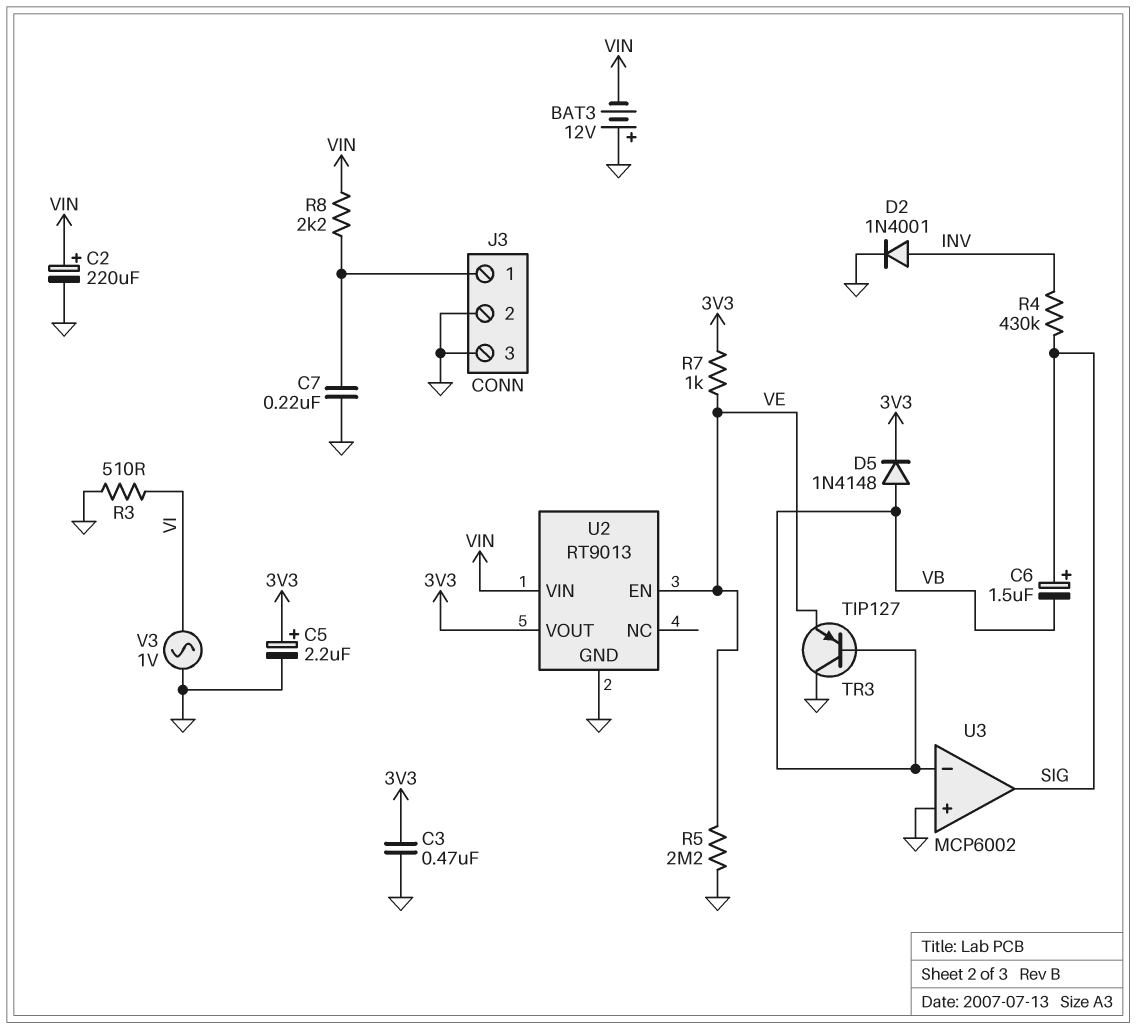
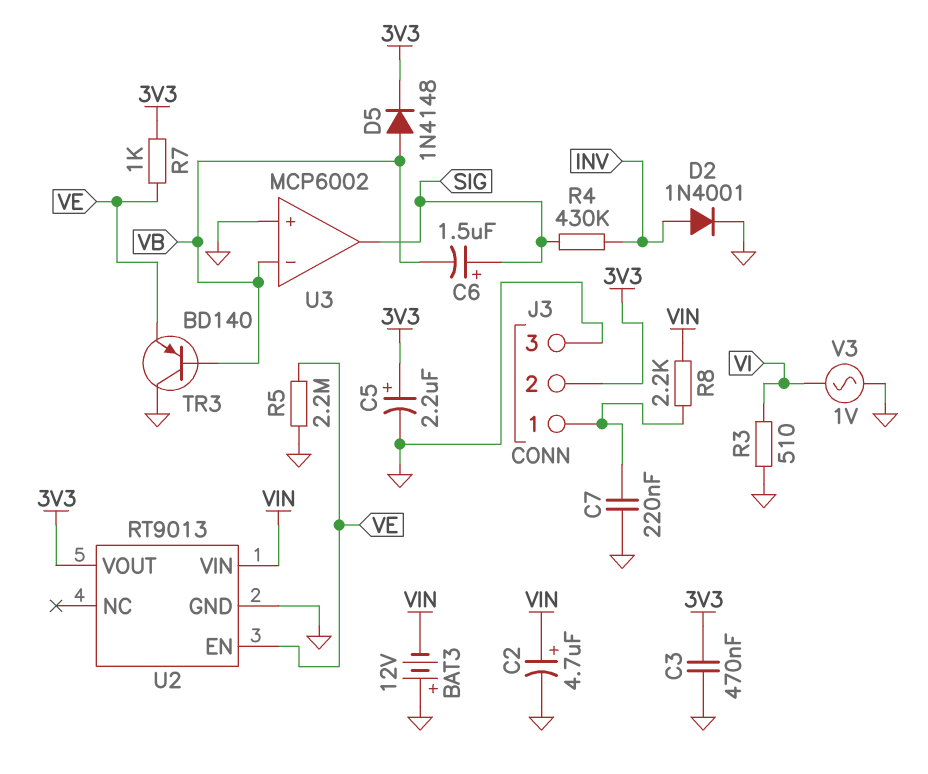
C2: 220uF (plus VIN, minus GND) -> 4.7uF (plus VIN, minus GND)
J3 pin 2: GND -> 3V3
TR3: PNP TIP127 (B VB, C GND, E VE) -> PNP BD140 (B VB, C GND, E VE)

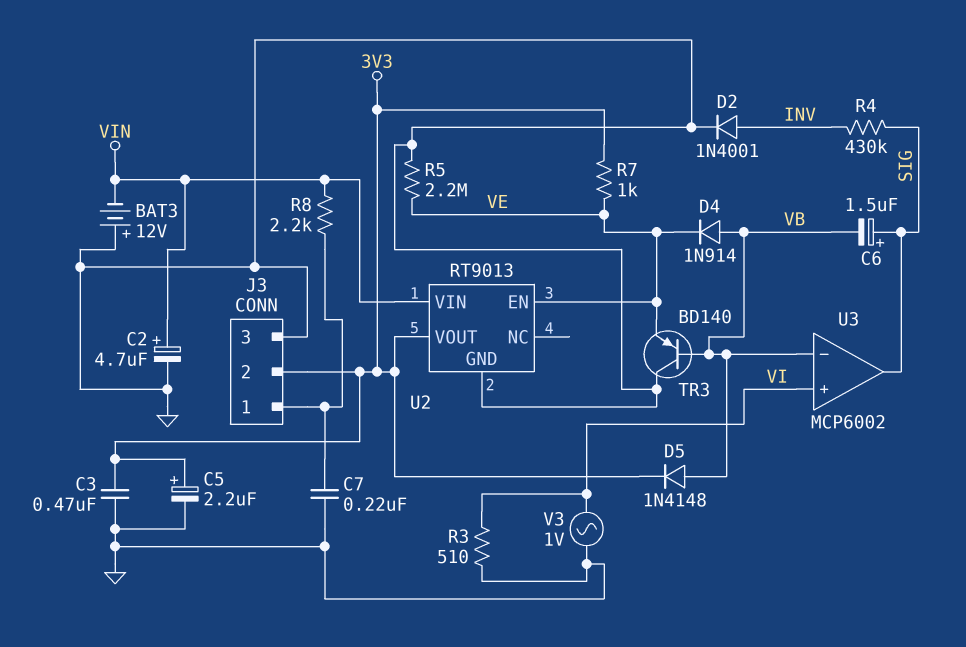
D4: none -> diode 1N914 (A VB, K VE)
U3 pin in+: GND -> VI

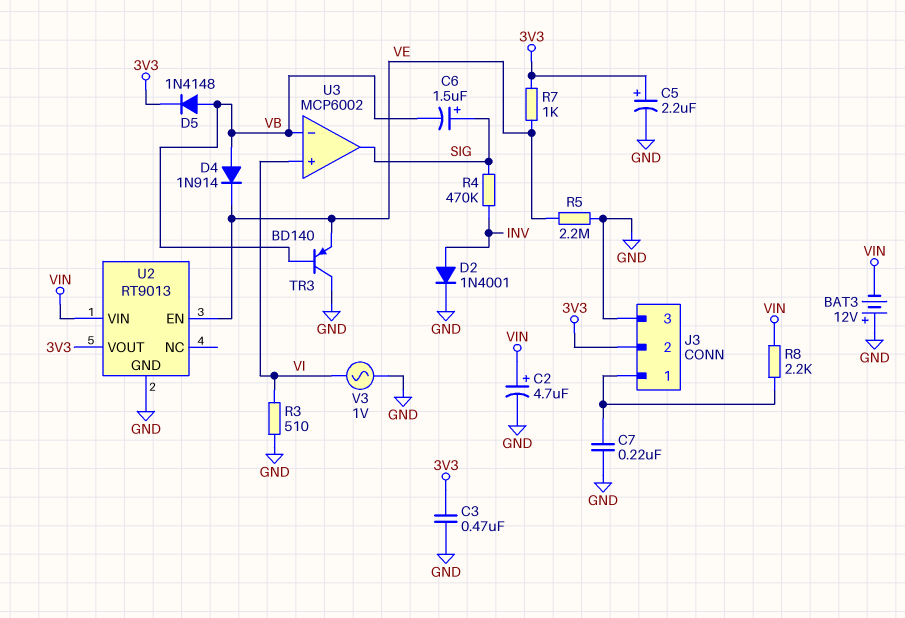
R4: 430k (INV, SIG) -> 470k (INV, SIG)

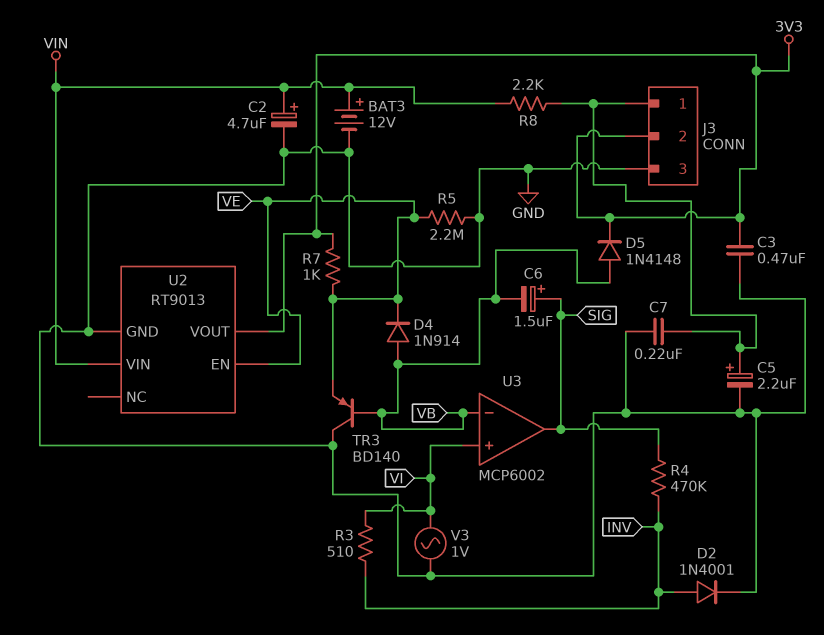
BAT3: 12V (plus GND, minus VIN) -> 12V (plus VIN, minus GND)
C5: 2.2uF (plus 3V3, minus GND) -> 2.2uF (plus J3/1, minus GND)
R3: 510 (GND, VI) -> 510 (INV, VI)

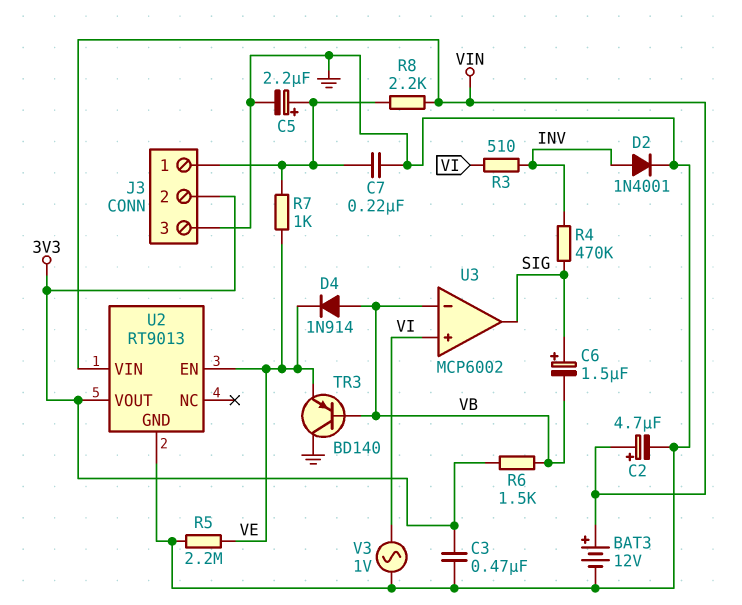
D5: diode 1N4148 (A VB, K 3V3) -> none
R6: none -> 1.5k (3V3, VB)
R7: 1k (3V3, VE) -> 1k (J3/1, VE)

